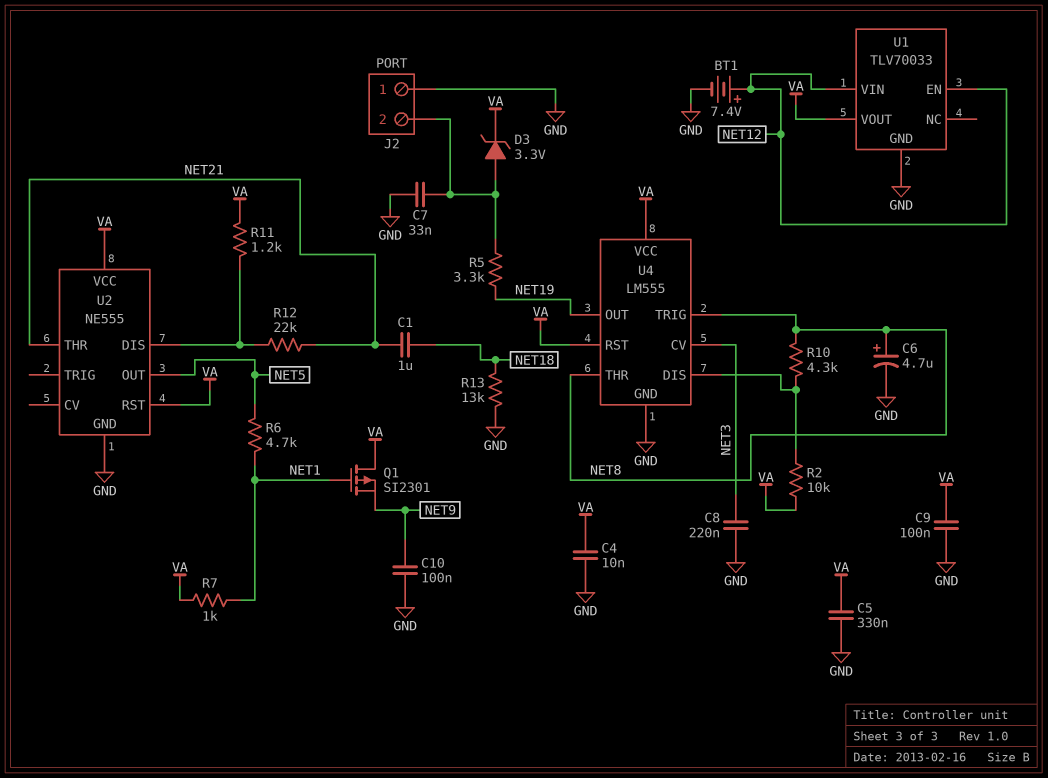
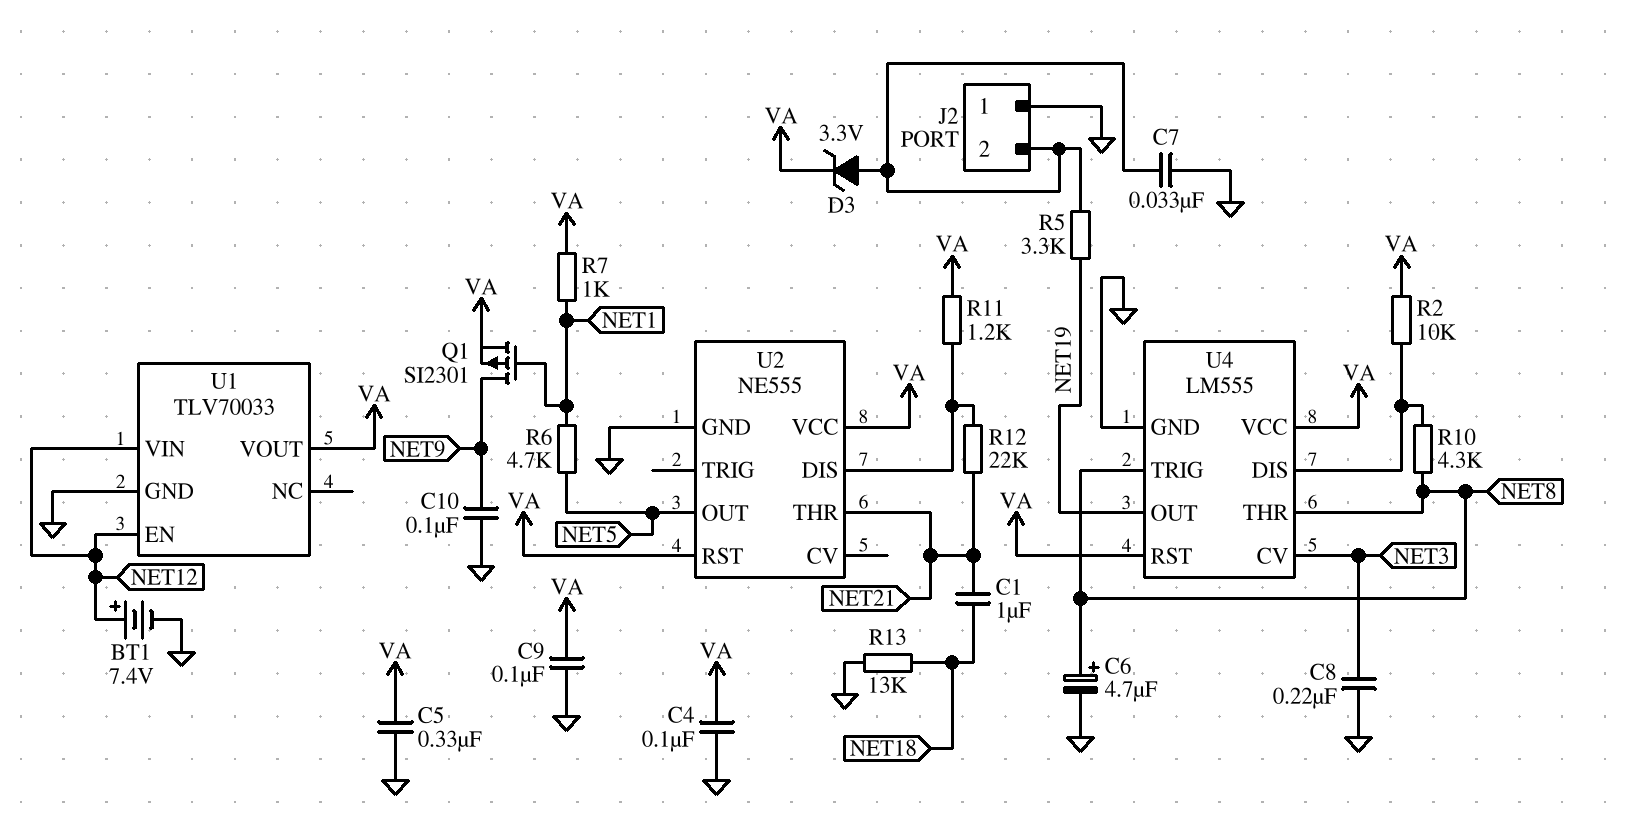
C4: 10nF (GND, VA) -> 100nF (GND, VA)
Q1: PMOS SI2301 (G NET1, D VA, S NET9) -> PMOS SI2301 (G NET1, D NET9, S VA)

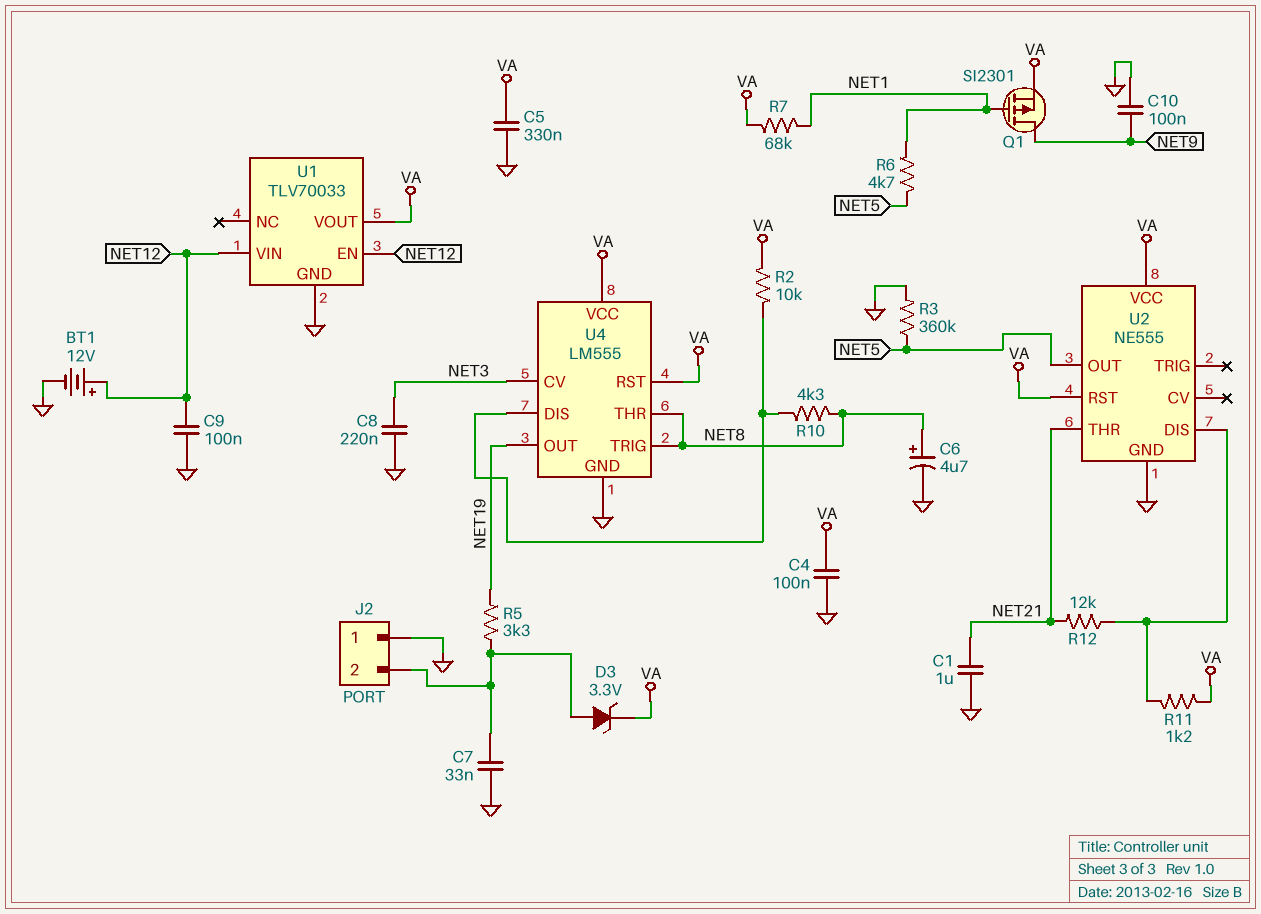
BT1: 7.4V (plus NET12, minus GND) -> 12V (plus NET12, minus GND)
C1: 1uF (NET18, NET21) -> 1uF (GND, NET21)
C9: 100nF (GND, VA) -> 100nF (GND, NET12)
R3: none -> 360k (GND, NET5)
R7: 1k (NET1, VA) -> 68k (NET1, VA)
R12: 22k (NET21, U2/DIS) -> 12k (NET21, U2/DIS)
R13: 13k (GND, NET18) -> none

